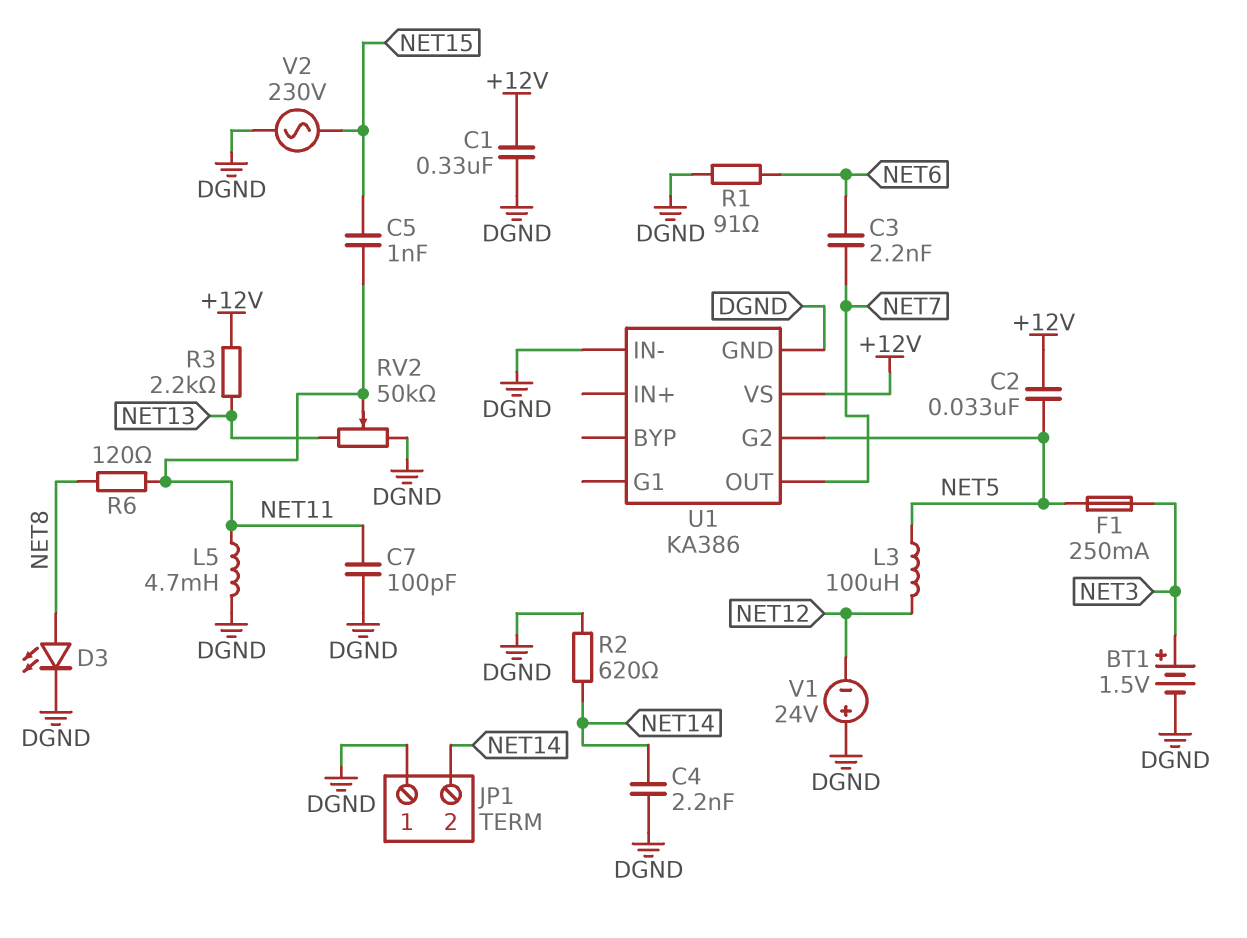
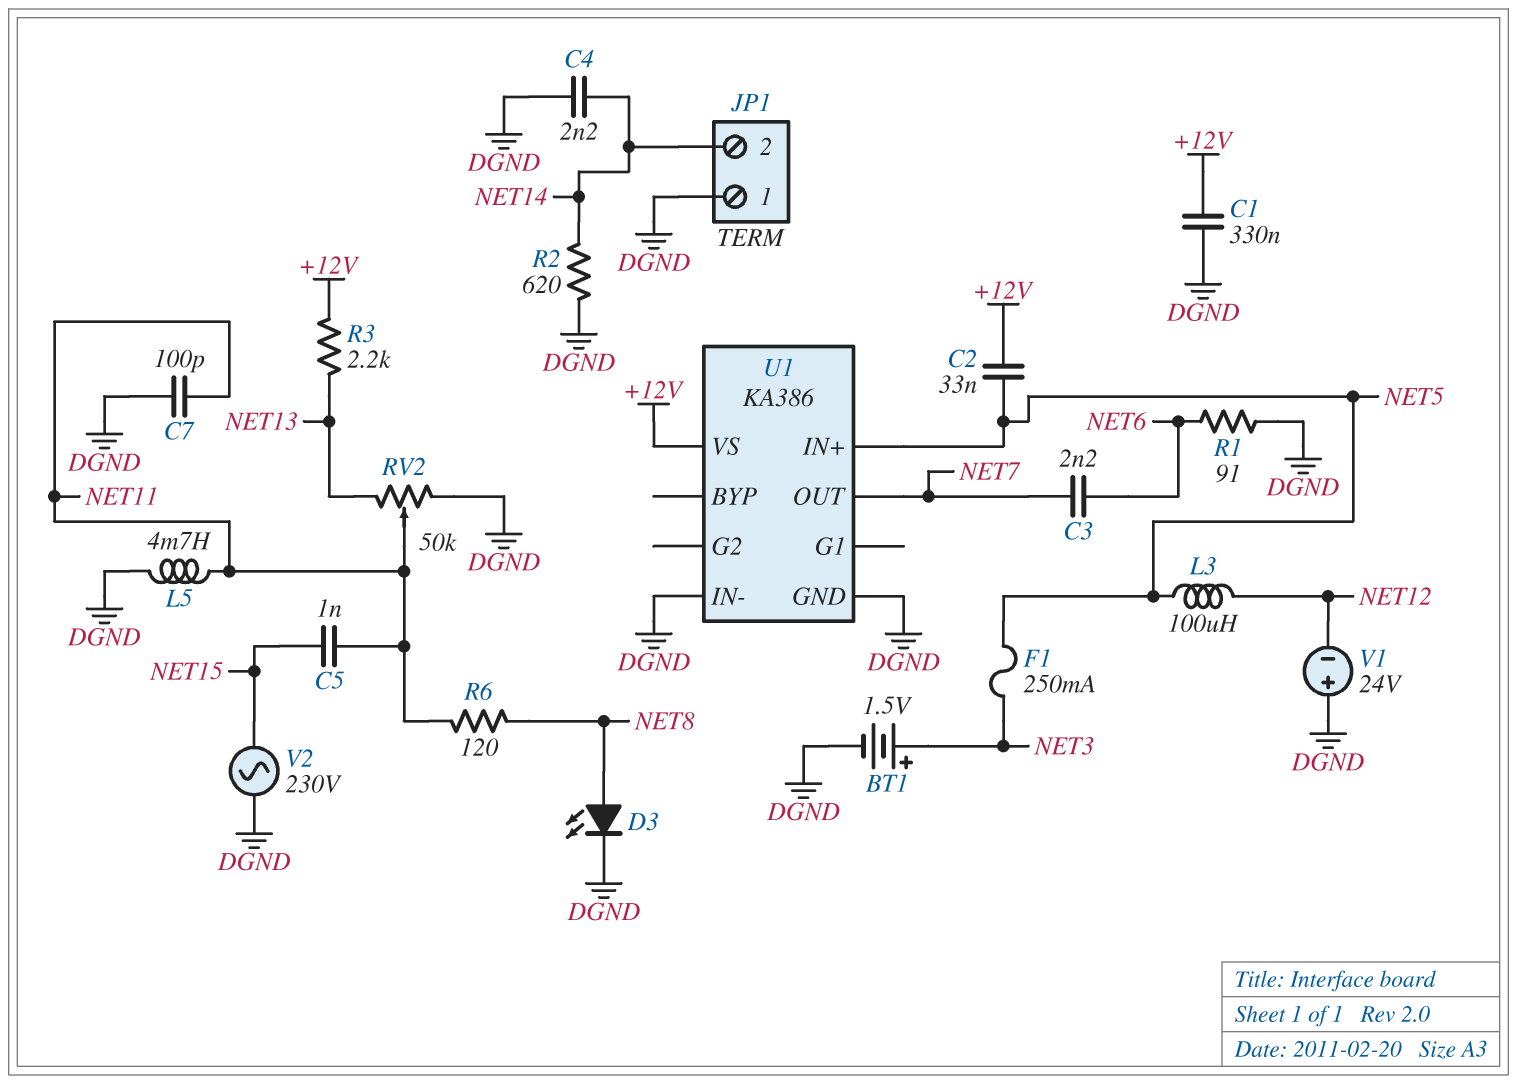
U1 pin G2: NET5 -> none
U1 pin IN+: none -> NET5

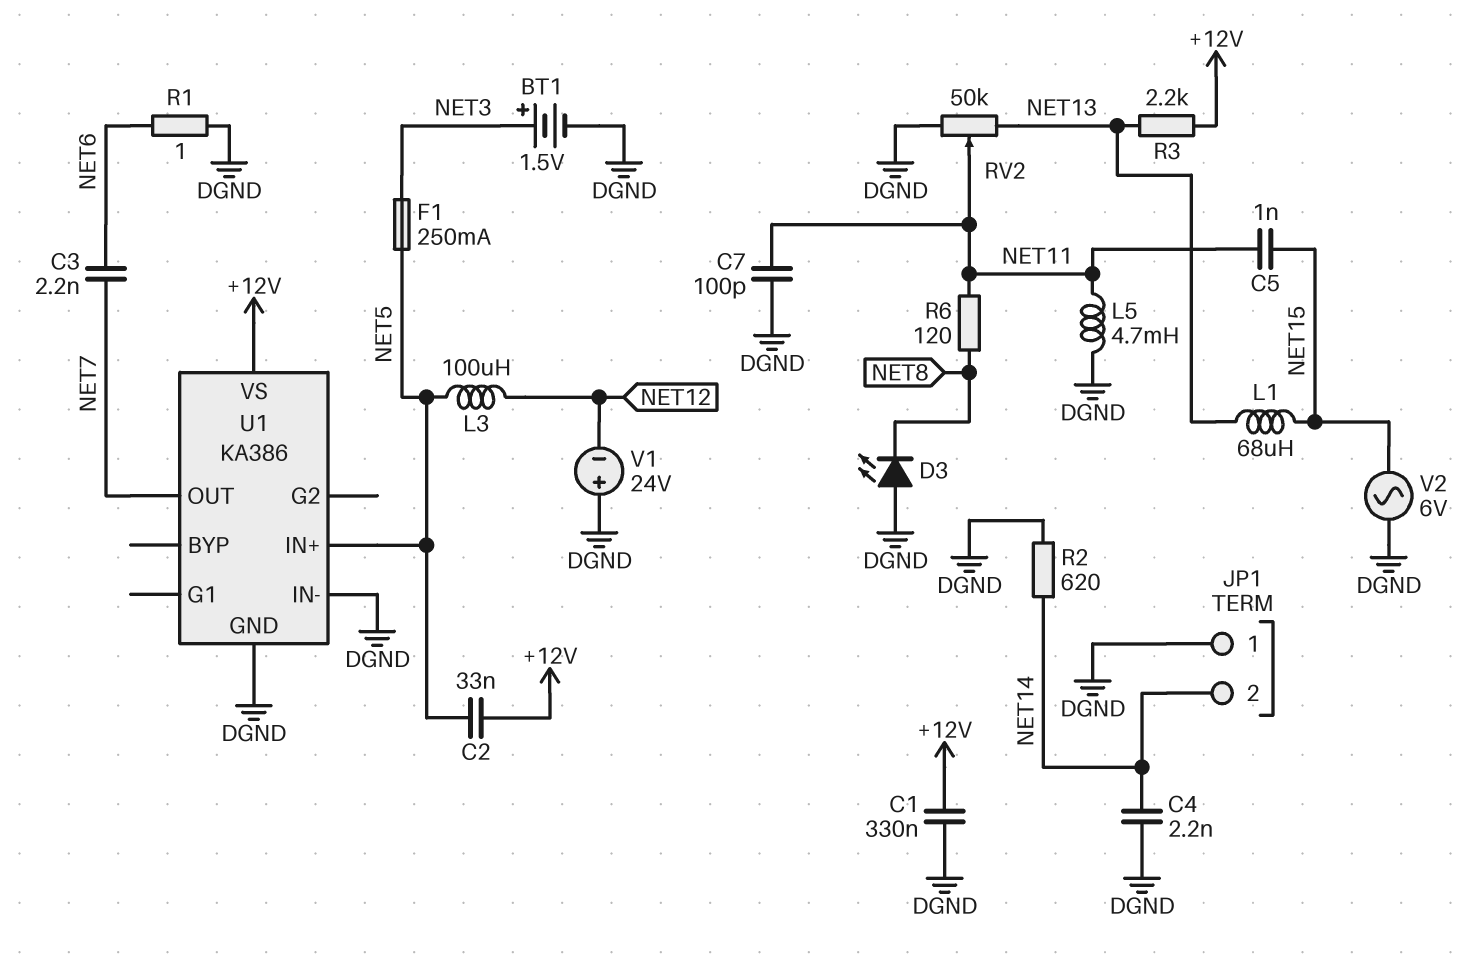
D3: LED (A NET8, K DGND) -> LED (A DGND, K NET8)
L1: none -> 68uH (NET13, NET15)
R1: 91 (DGND, NET6) -> 1 (DGND, NET6)
V2: AC 230V (DGND, NET15) -> AC 6V (DGND, NET15)

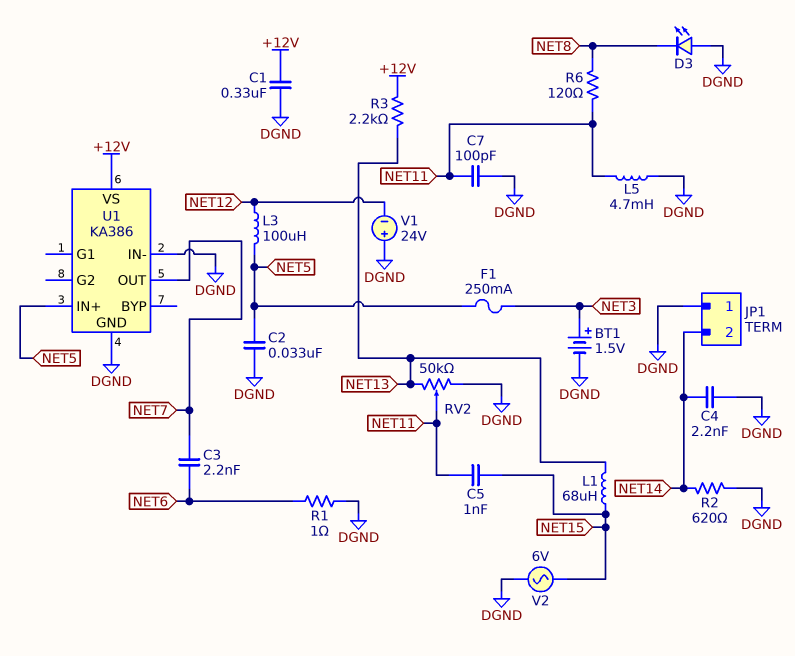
C2: 33nF (+12V, NET5) -> 33nF (DGND, NET5)

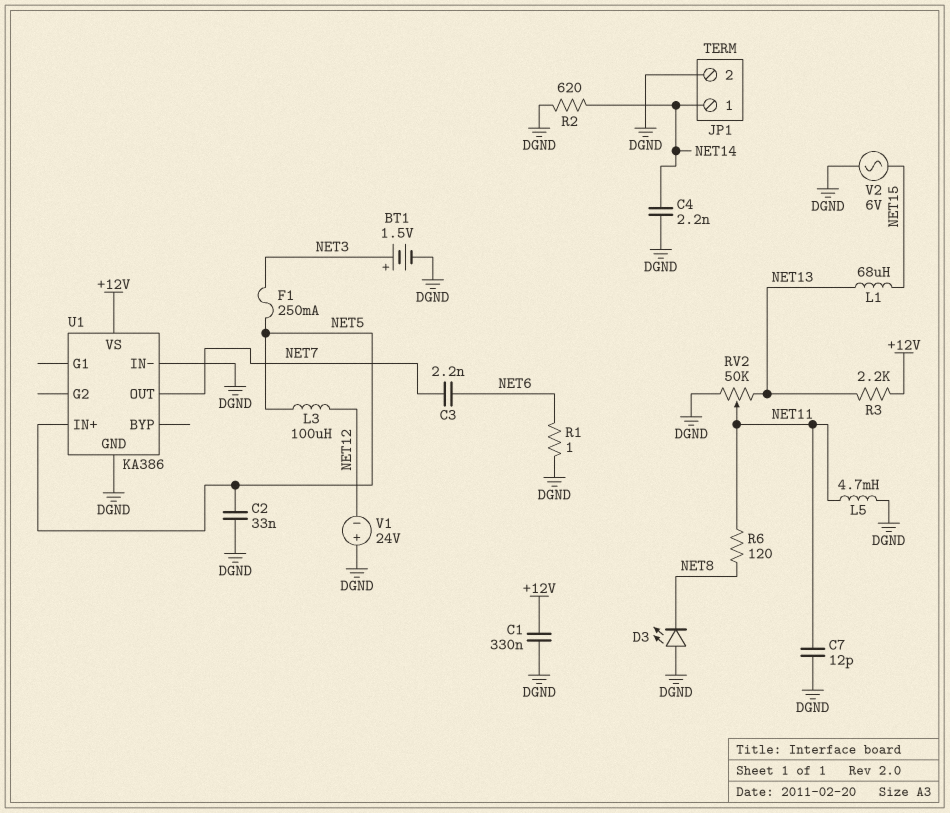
C5: 1nF (NET11, NET15) -> none
C7: 100pF (DGND, NET11) -> 12pF (DGND, NET11)
JP1 pin 1: DGND -> NET14
JP1 pin 2: NET14 -> DGND

